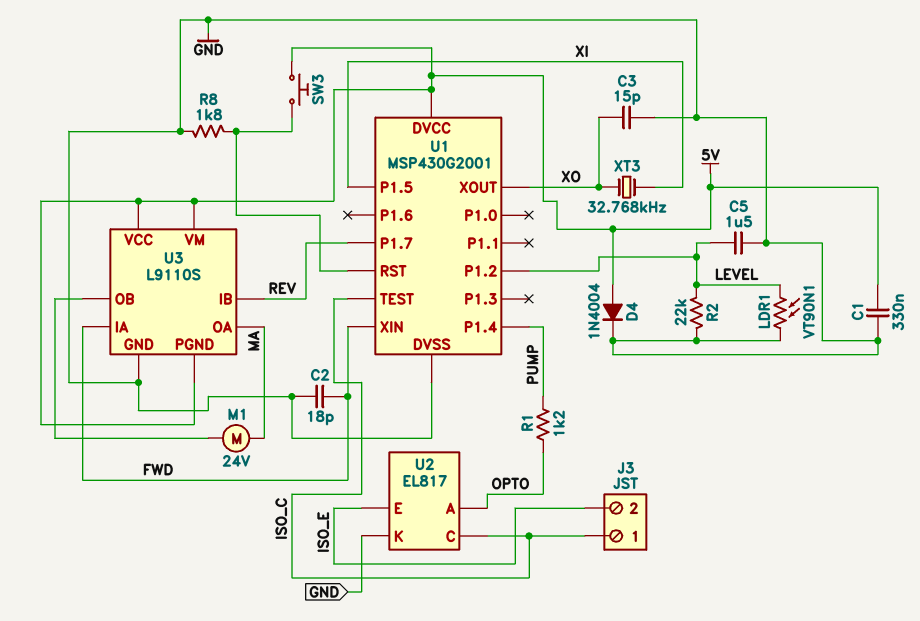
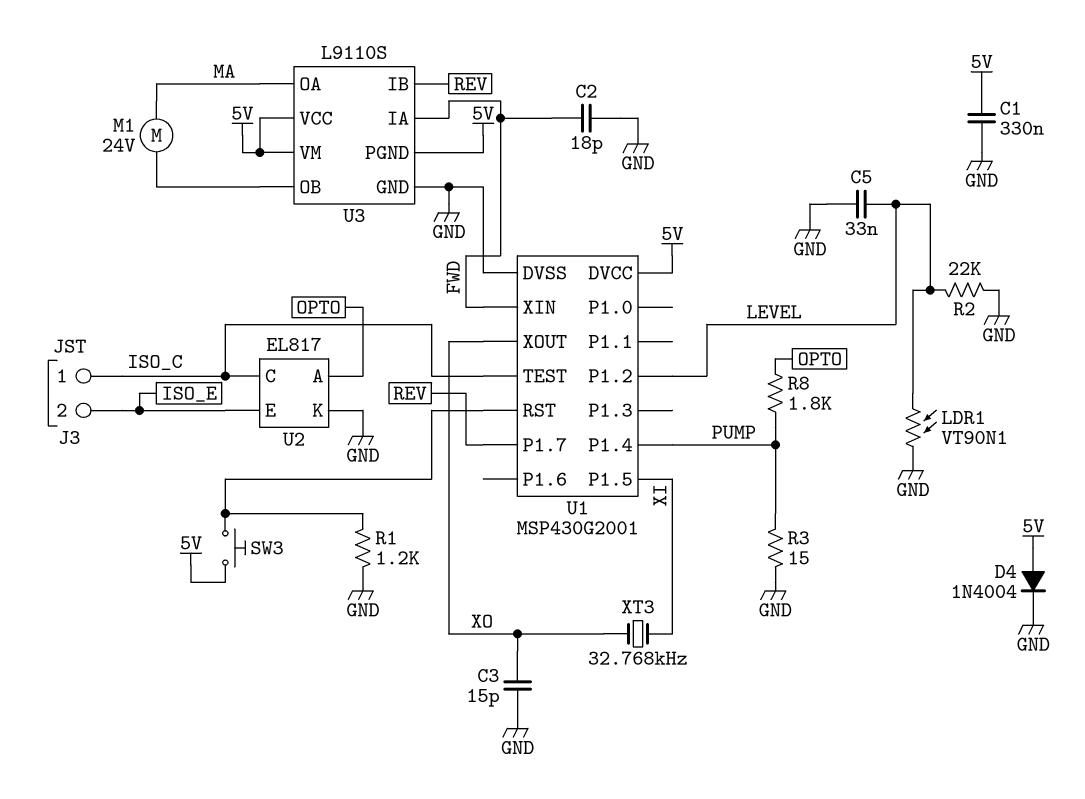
C5: 1.5uF (GND, LEVEL) -> 33nF (GND, LEVEL)
R1: 1.2k (OPTO, PUMP) -> 1.2k (GND, U1/RST)
R3: none -> 15 (GND, PUMP)
R8: 1.8k (GND, U1/RST) -> 1.8k (OPTO, PUMP)

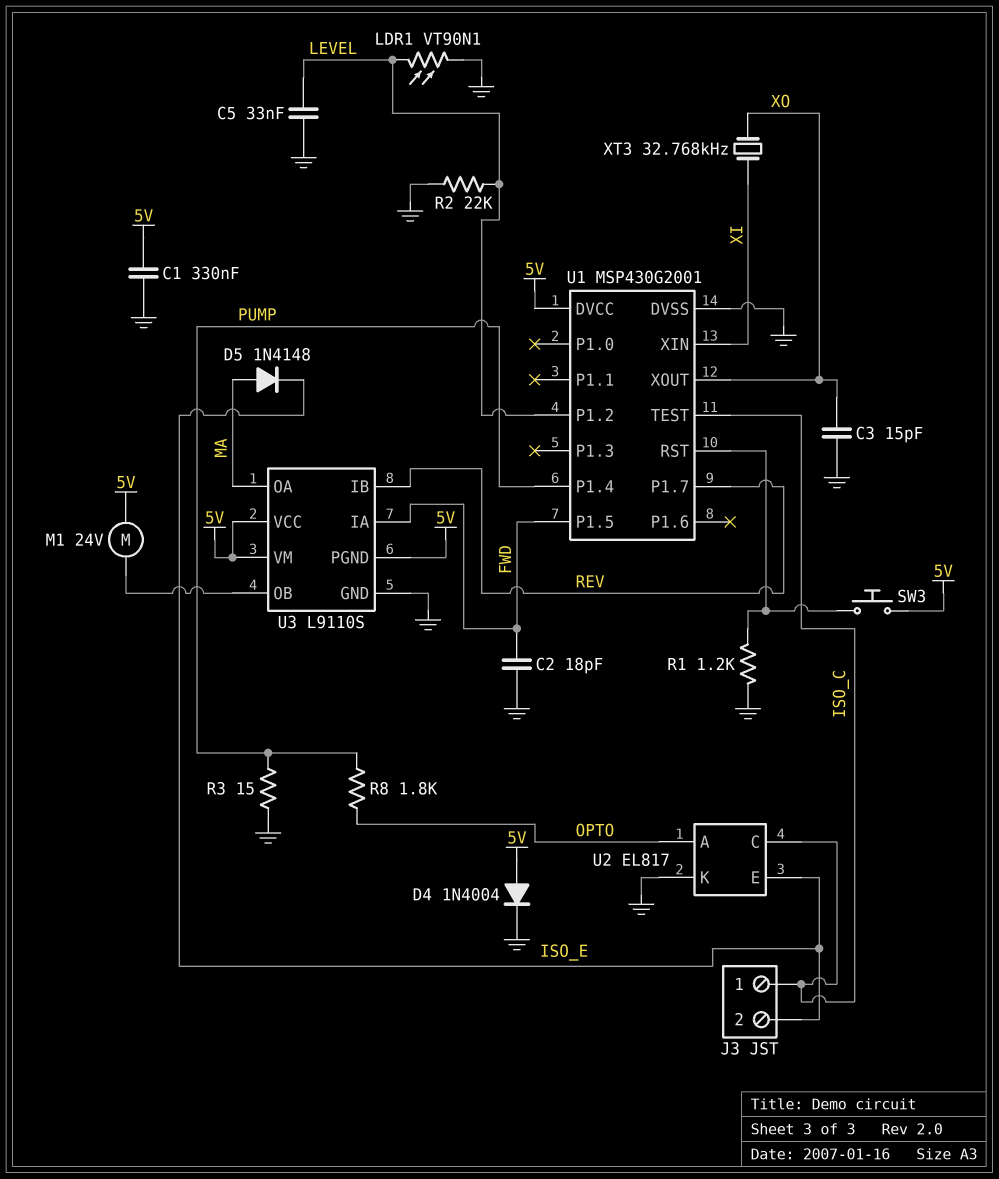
D5: none -> diode 1N4148 (A MA, K ISO_E)
M1: motor 24V (MA, U3/OB) -> motor 24V (5V, U3/OB)
U1 pin P1.5: XI -> FWD
U1 pin XIN: FWD -> XI

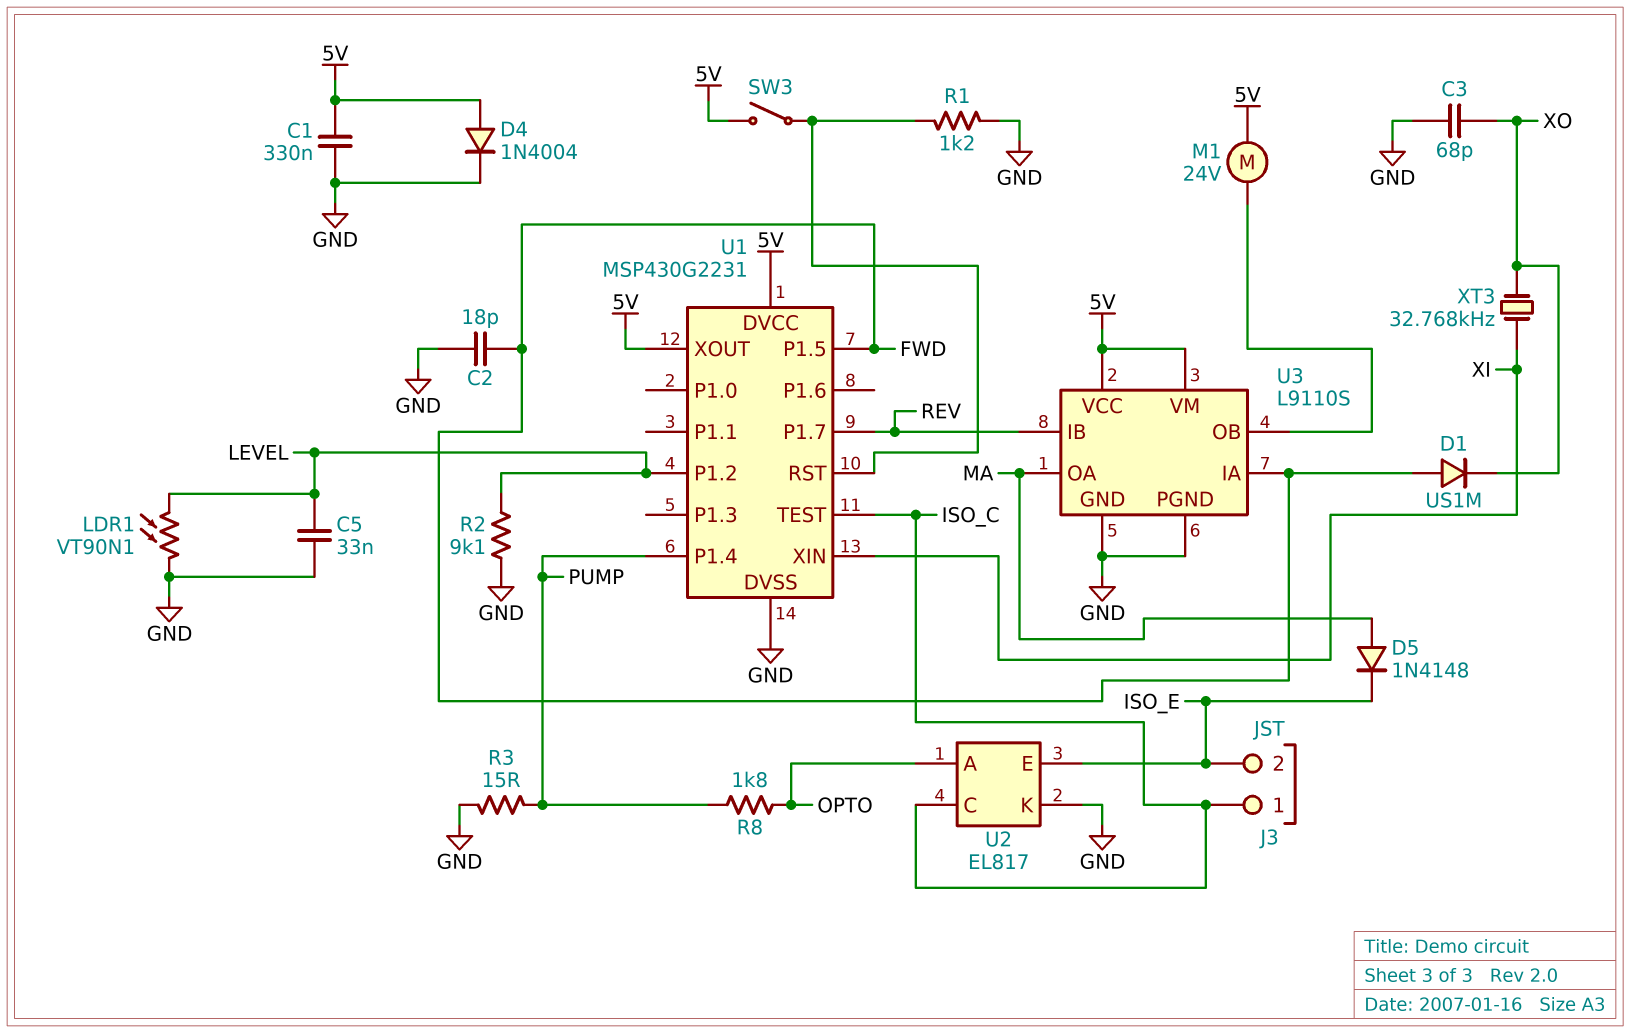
C3: 15pF (GND, XO) -> 68pF (GND, XO)
D1: none -> diode US1M (A FWD, K XO)
R2: 22k (GND, LEVEL) -> 9.1k (GND, LEVEL)
SW3: button (5V, U1/RST) -> switch (5V, U1/RST)
U1: MSP430G2001 -> MSP430G2231
U1 pin XOUT: XO -> 5V
U3 pin PGND: 5V -> GND

